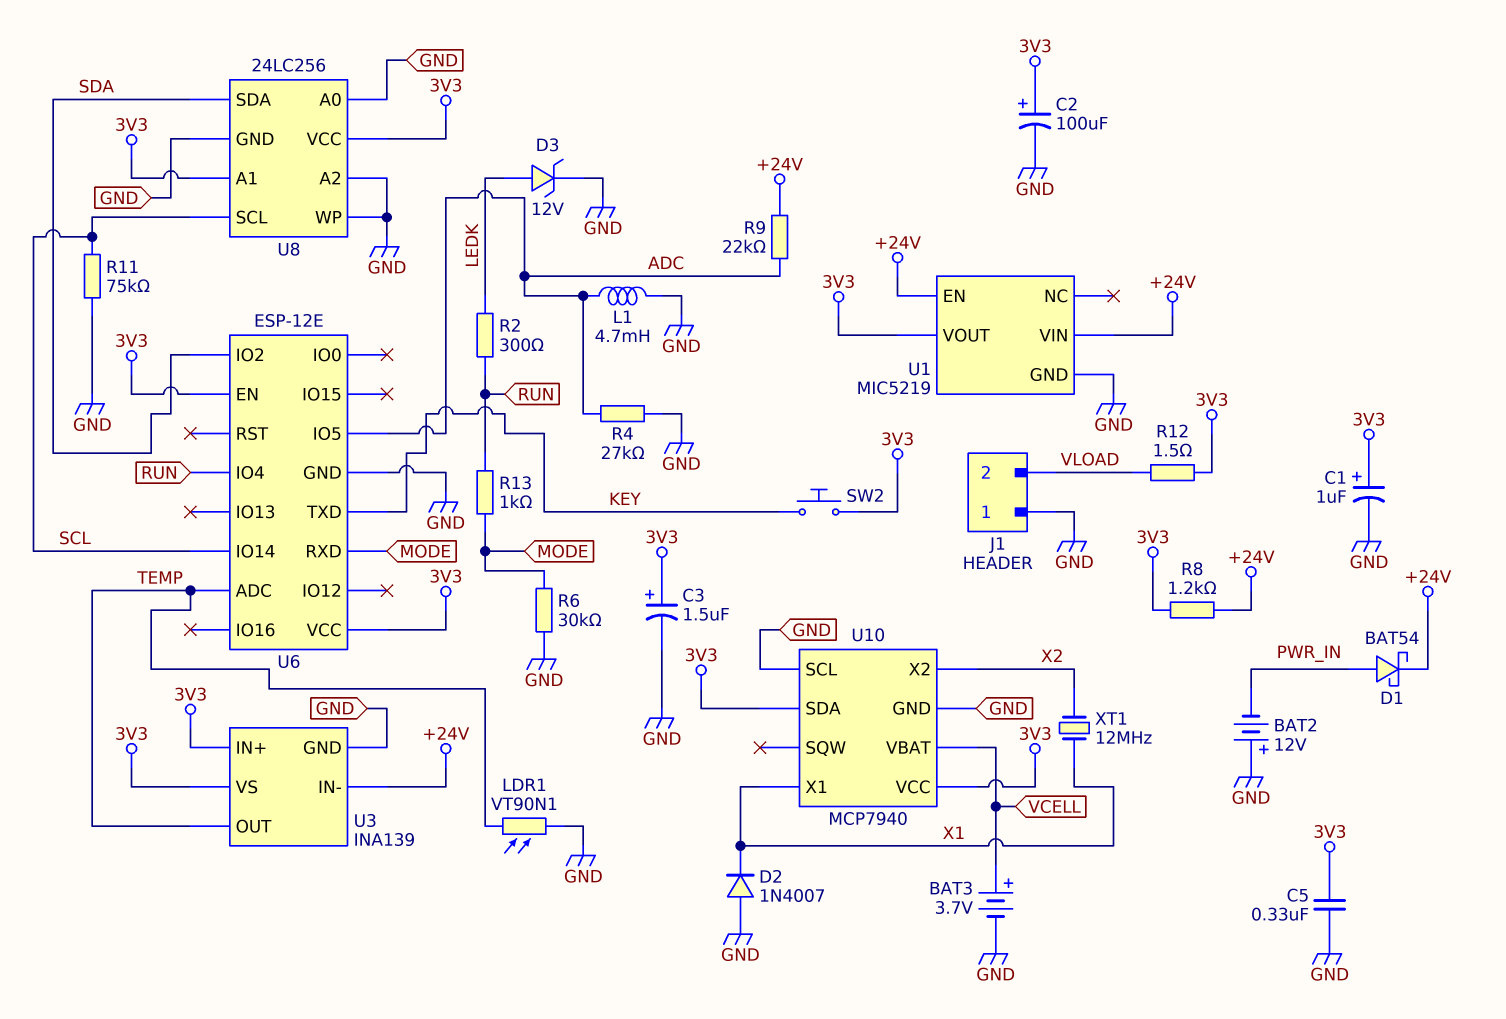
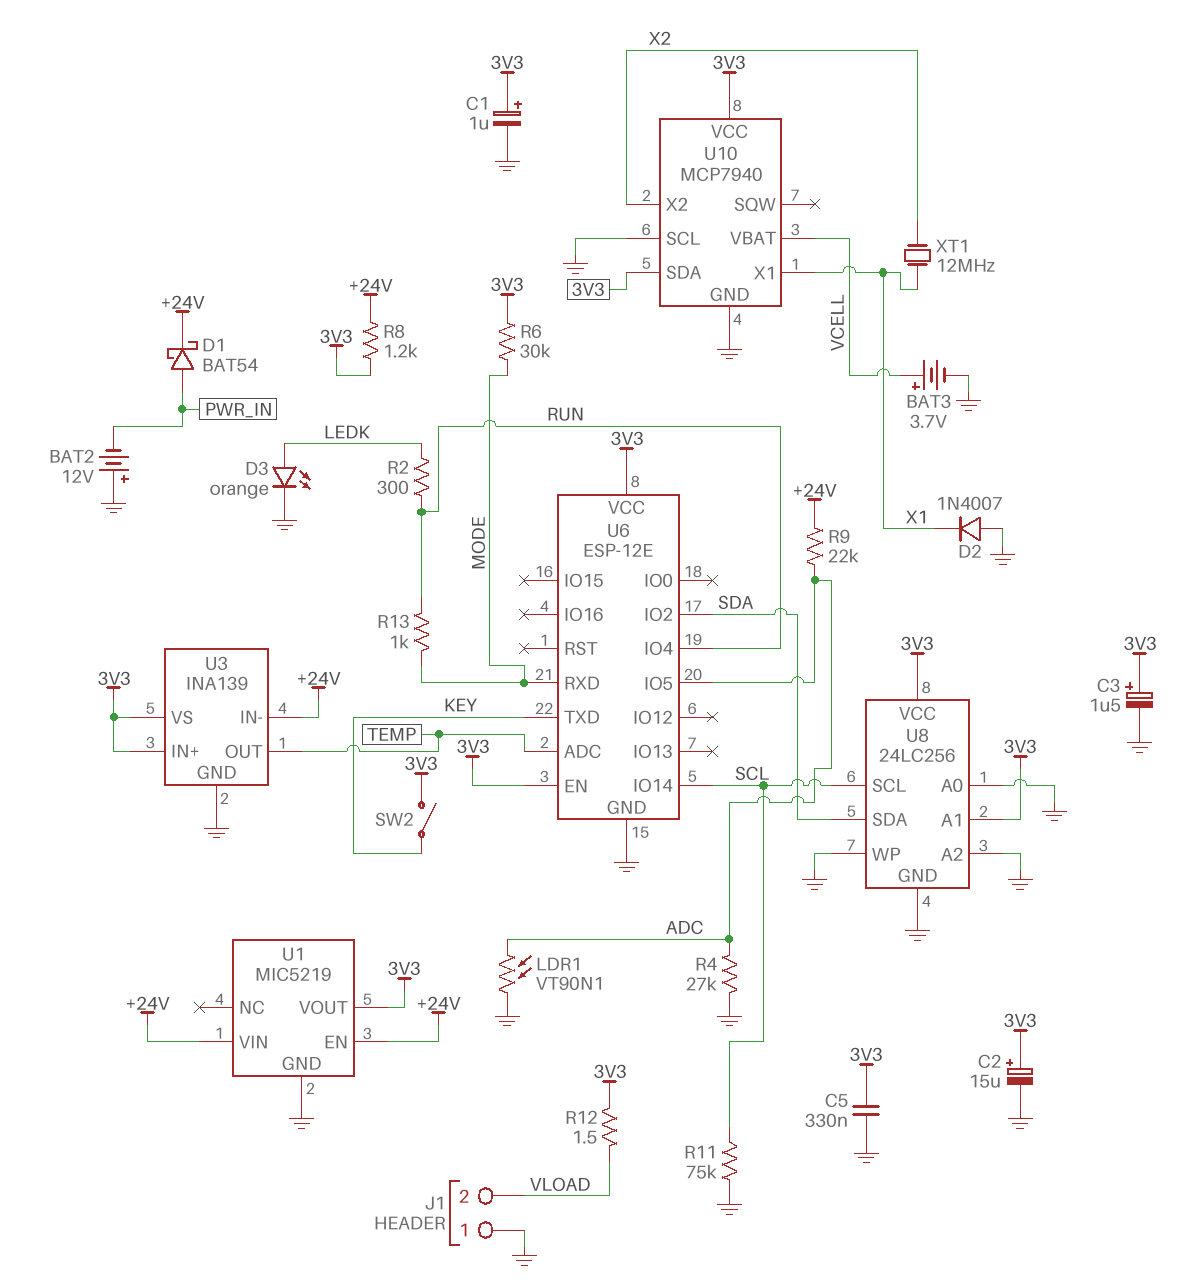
C2: 100uF (plus 3V3, minus GND) -> 15uF (plus 3V3, minus GND)
D3: zener 12V (A LEDK, K GND) -> LED orange (A LEDK, K GND)
L1: 4.7mH (ADC, GND) -> none
LDR1: VT90N1 (GND, TEMP) -> VT90N1 (ADC, GND)
R6: 30k (GND, MODE) -> 30k (3V3, MODE)
SW2: button (3V3, KEY) -> switch (3V3, KEY)

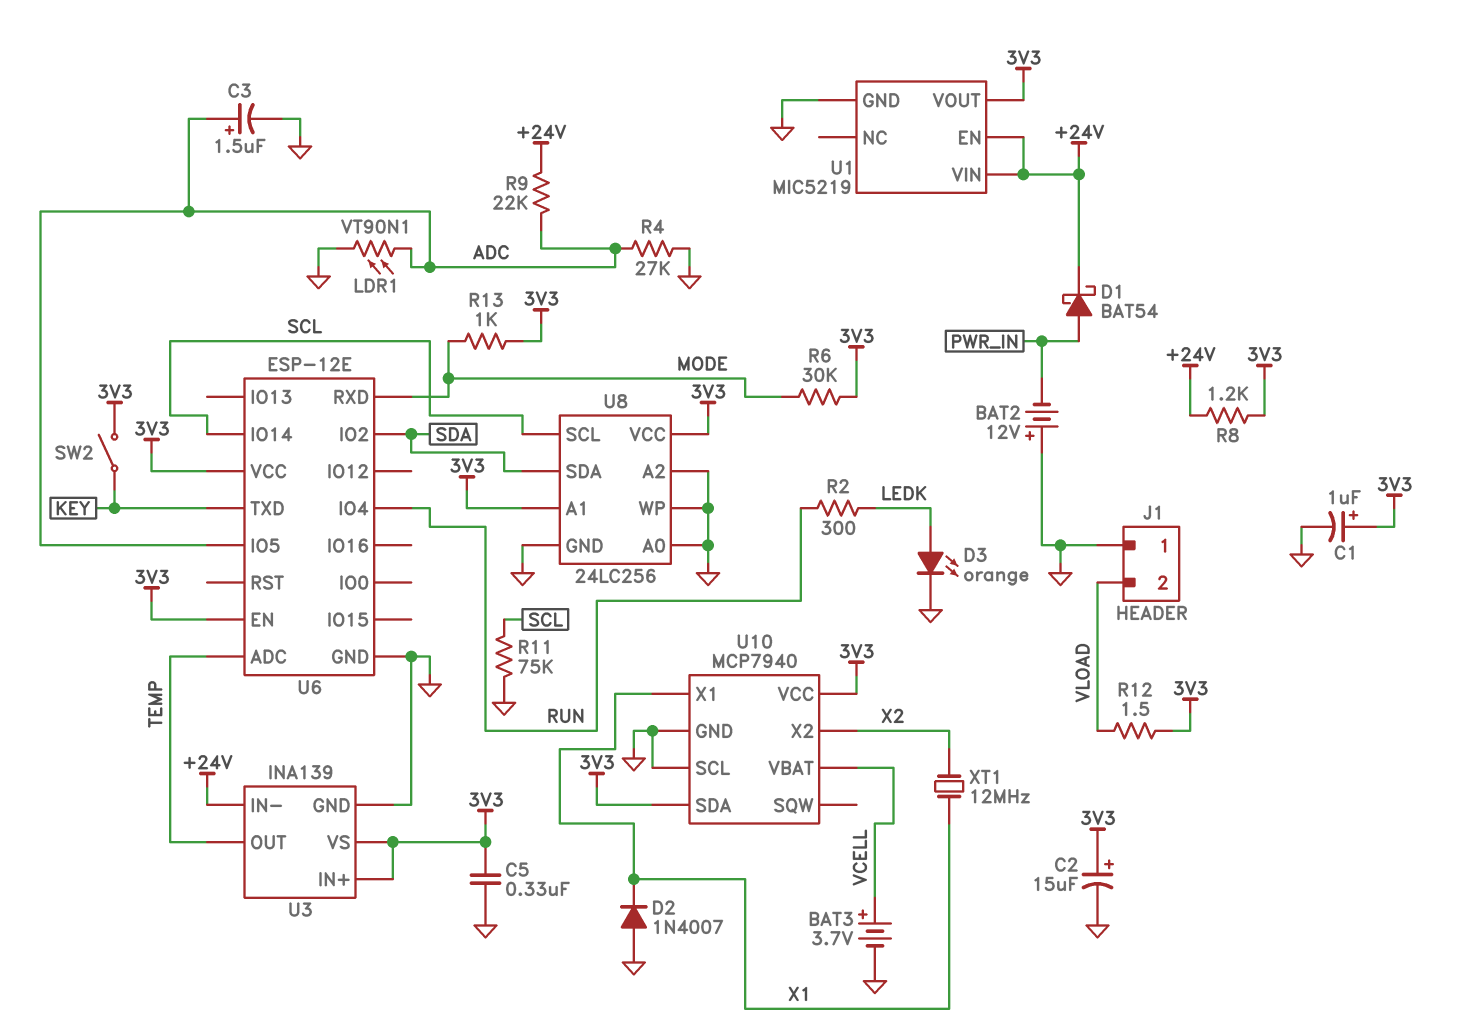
C3: 1.5uF (plus 3V3, minus GND) -> 1.5uF (plus ADC, minus GND)
R13: 1k (MODE, RUN) -> 1k (3V3, MODE)

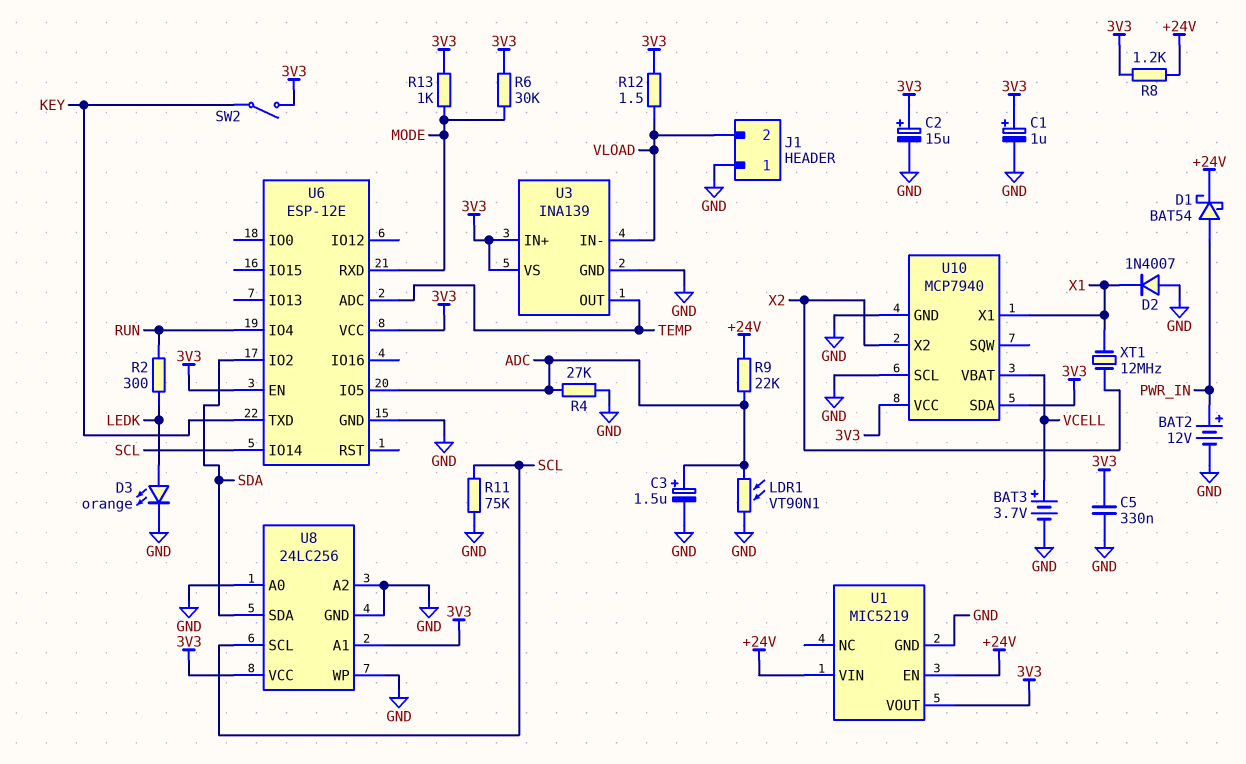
BAT2: 12V (plus GND, minus PWR_IN) -> 12V (plus PWR_IN, minus GND)
U3 pin IN-: +24V -> VLOAD

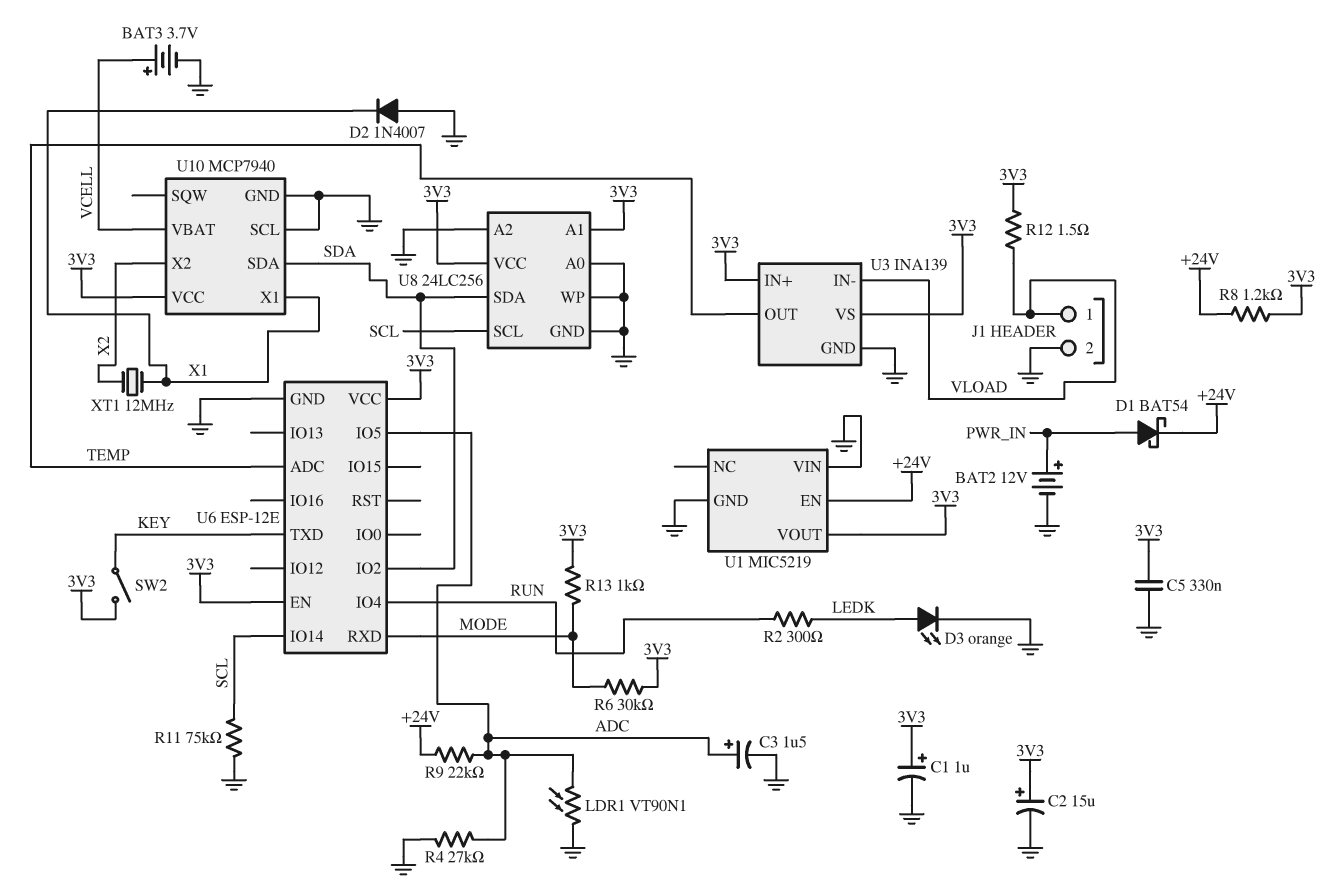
J1 pin 1: GND -> VLOAD
J1 pin 2: VLOAD -> GND
U1 pin VIN: +24V -> GND
U10 pin SDA: 3V3 -> SDA

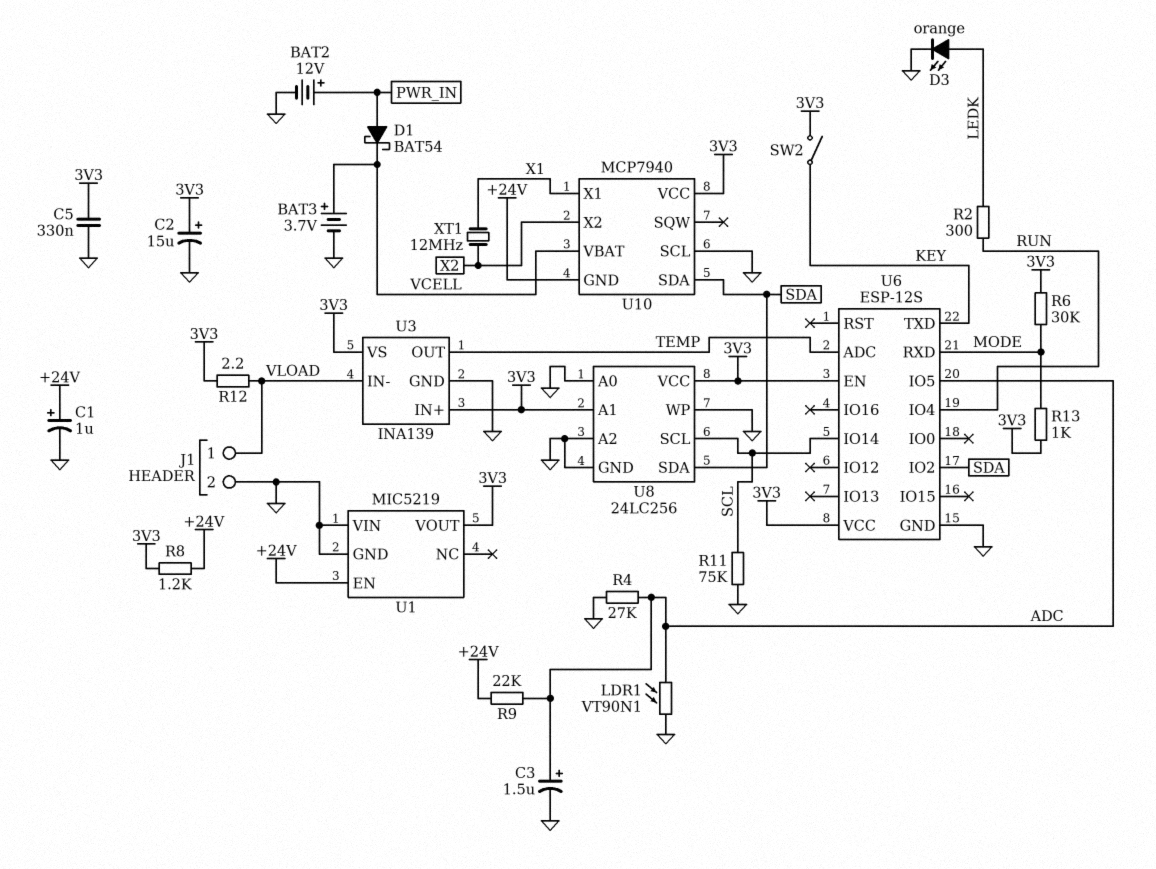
C1: 1uF (plus 3V3, minus GND) -> 1uF (plus +24V, minus GND)
D1: schottky BAT54 (A PWR_IN, K +24V) -> schottky BAT54 (A PWR_IN, K VCELL)
D2: diode 1N4007 (A GND, K X1) -> none
R12: 1.5 (3V3, VLOAD) -> 2.2 (3V3, VLOAD)
U6: ESP-12E -> ESP-12S
U10 pin GND: GND -> +24V

